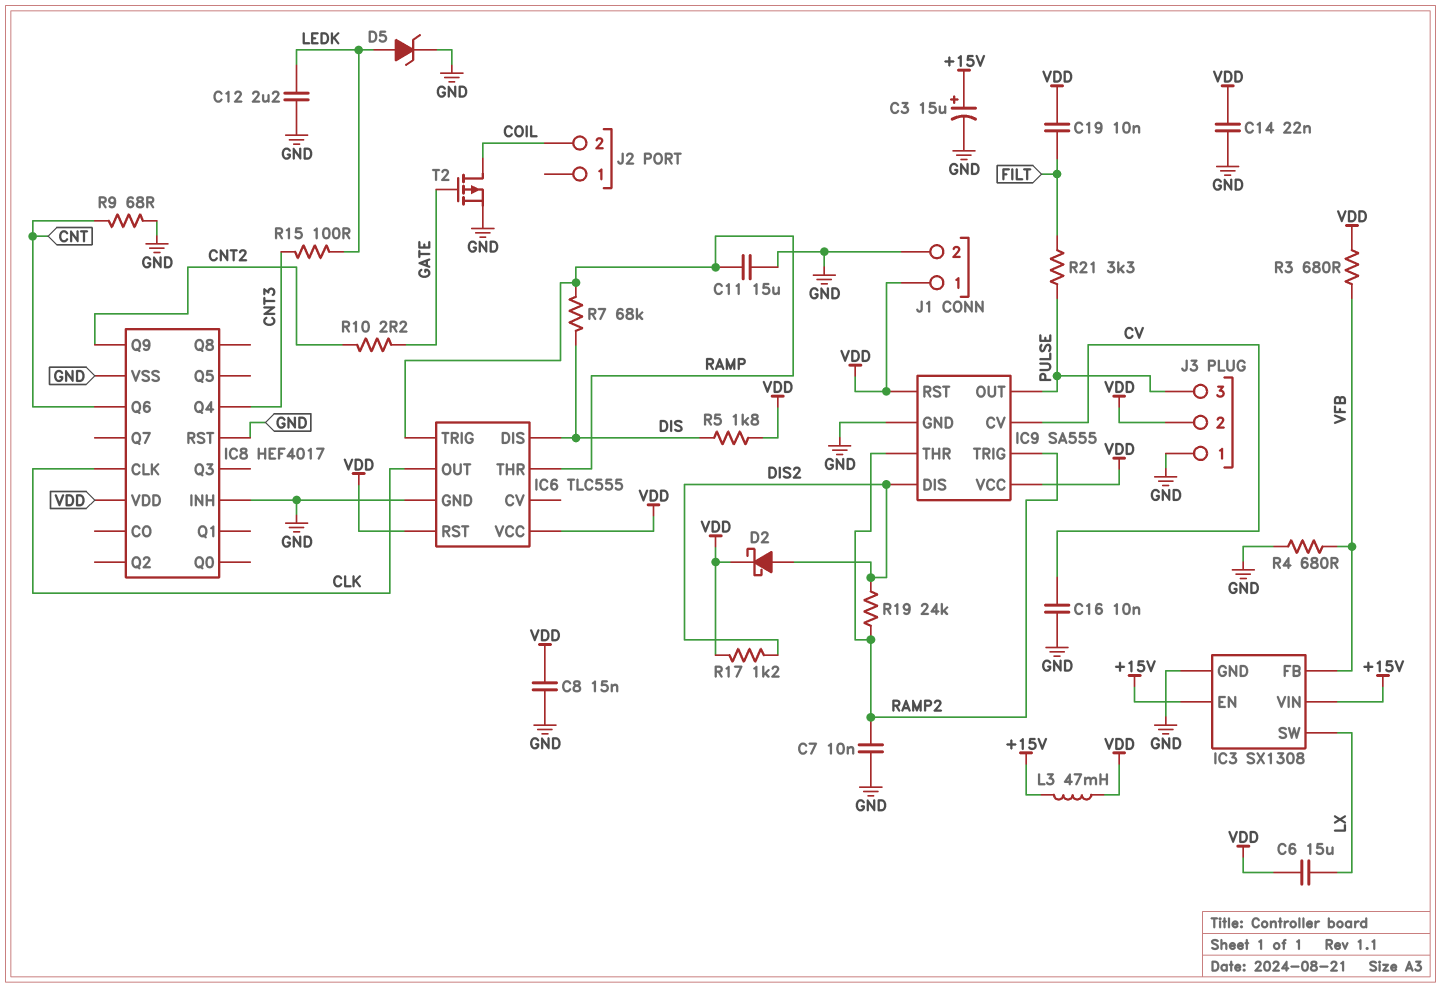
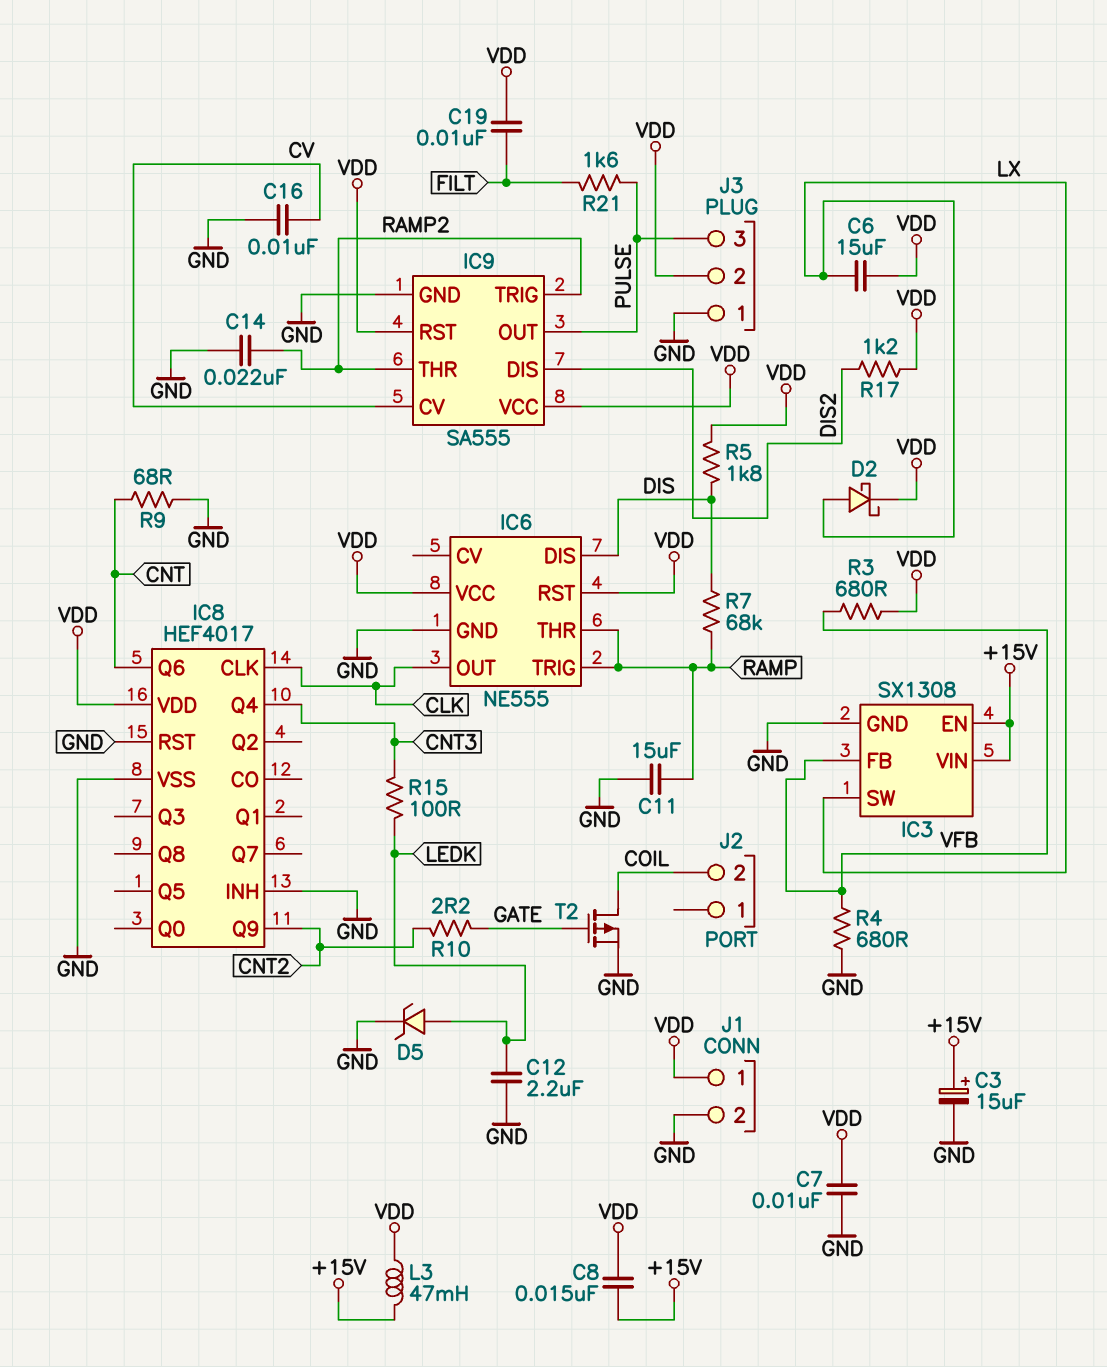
C7: 10nF (GND, RAMP2) -> 10nF (GND, VDD)
C8: 15nF (GND, VDD) -> 15nF (+15V, VDD)
C14: 22nF (GND, VDD) -> 22nF (GND, RAMP2)
D2: schottky (A DIS2, K VDD) -> schottky (A LX, K VDD)
IC6: TLC555 -> NE555
R19: 24k (DIS2, RAMP2) -> none
R21: 3.3k (FILT, PULSE) -> 1.6k (FILT, PULSE)

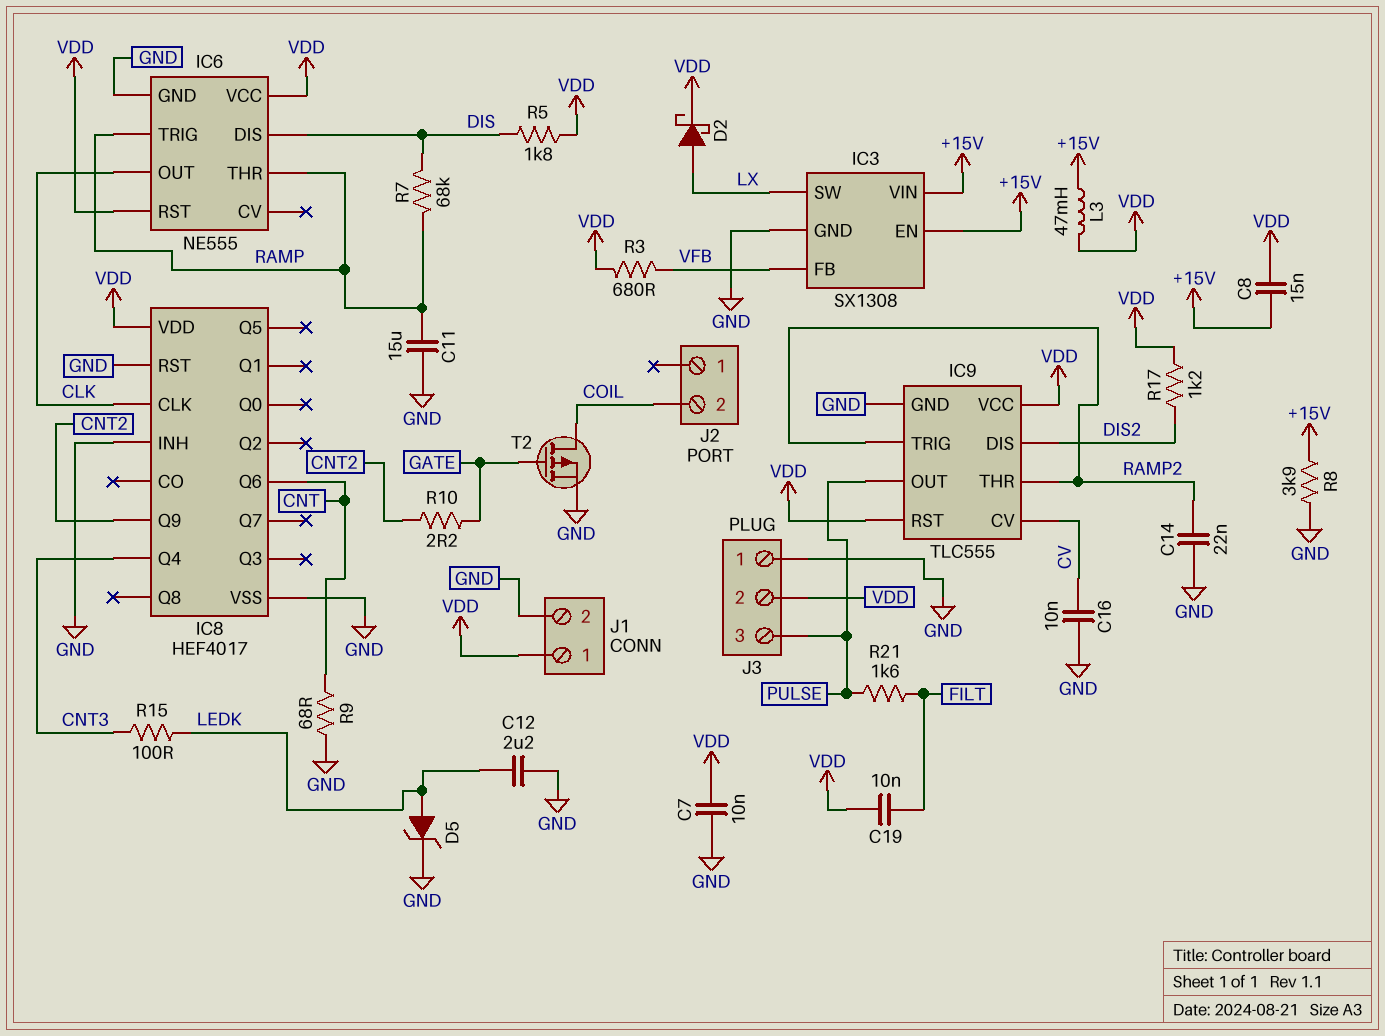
C3: 15uF (plus +15V, minus GND) -> none
C6: 15uF (LX, VDD) -> none
IC9: SA555 -> TLC555
R4: 680 (GND, VFB) -> none
R8: none -> 3.9k (+15V, GND)

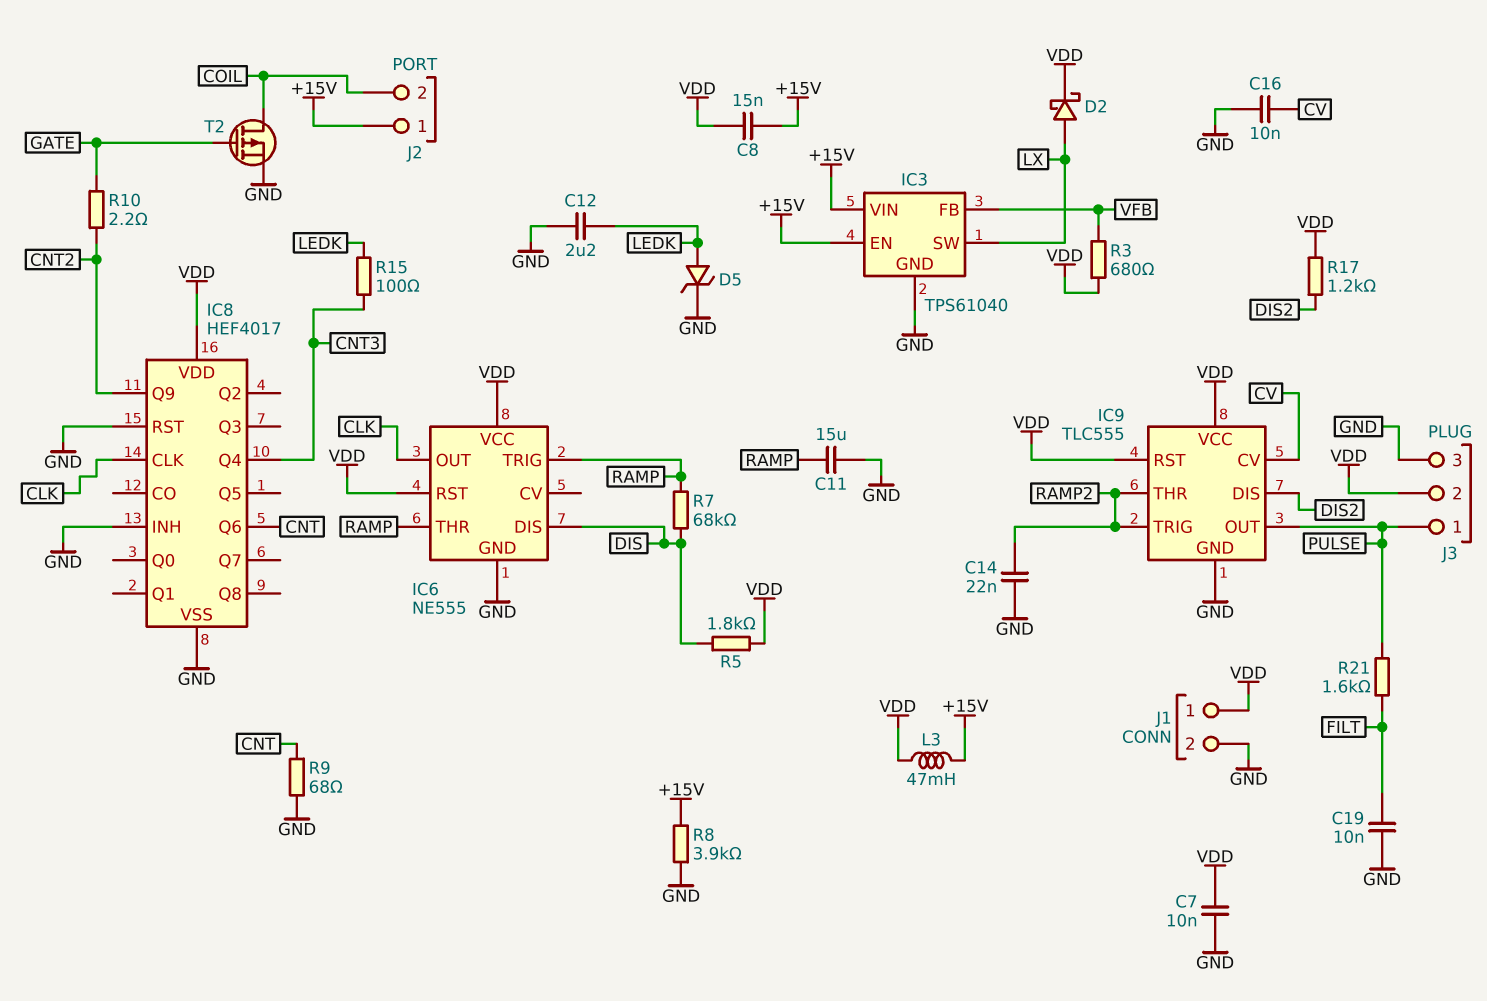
C19: 10nF (FILT, VDD) -> 10nF (FILT, GND)
IC3: SX1308 -> TPS61040
J2 pin 1: none -> +15V
J3 pin 1: GND -> PULSE
J3 pin 3: PULSE -> GND

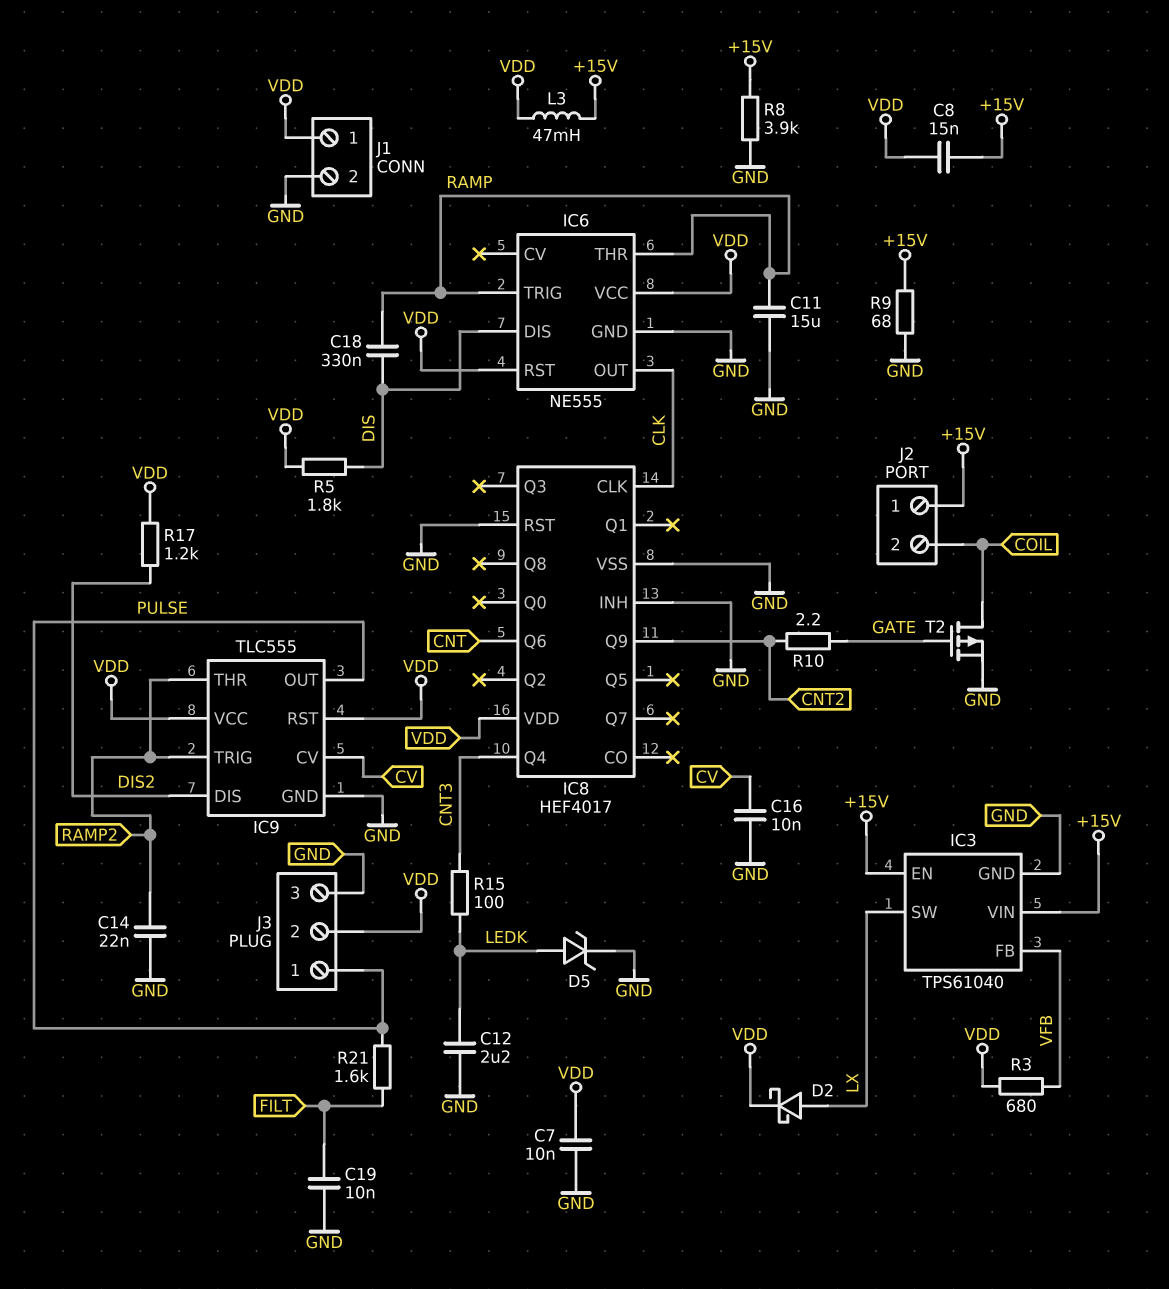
C18: none -> 330nF (DIS, RAMP)
R7: 68k (DIS, RAMP) -> none
R9: 68 (CNT, GND) -> 68 (+15V, GND)

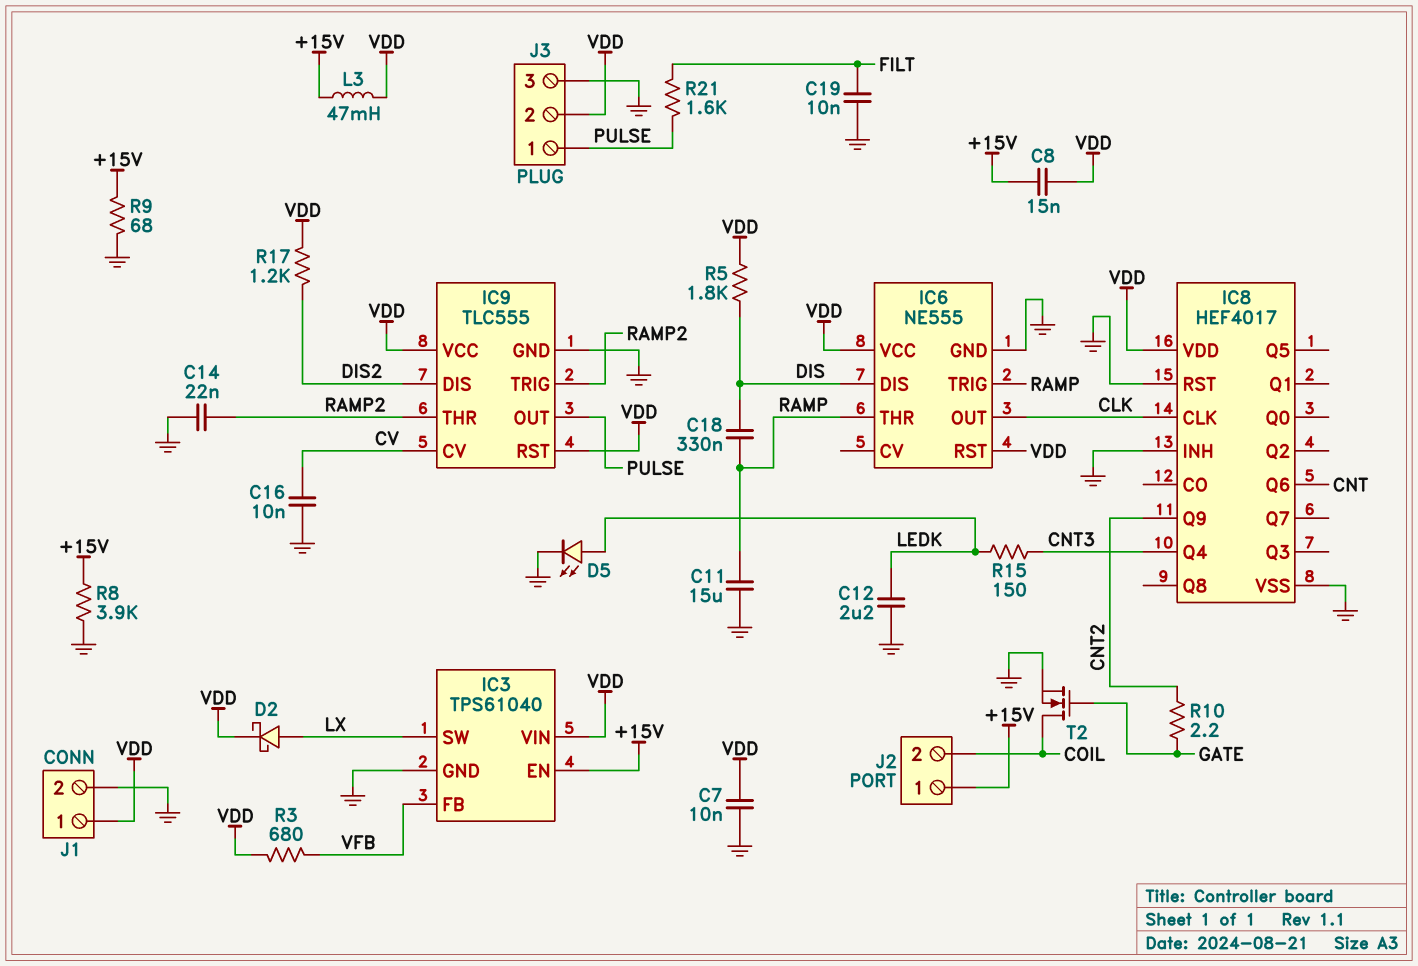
D5: zener (A LEDK, K GND) -> LED (A LEDK, K GND)
IC3 pin VIN: +15V -> VDD
R15: 100 (CNT3, LEDK) -> 150 (CNT3, LEDK)
T2: PMOS (G GATE, D COIL, S GND) -> NMOS (G GATE, D COIL, S GND)

